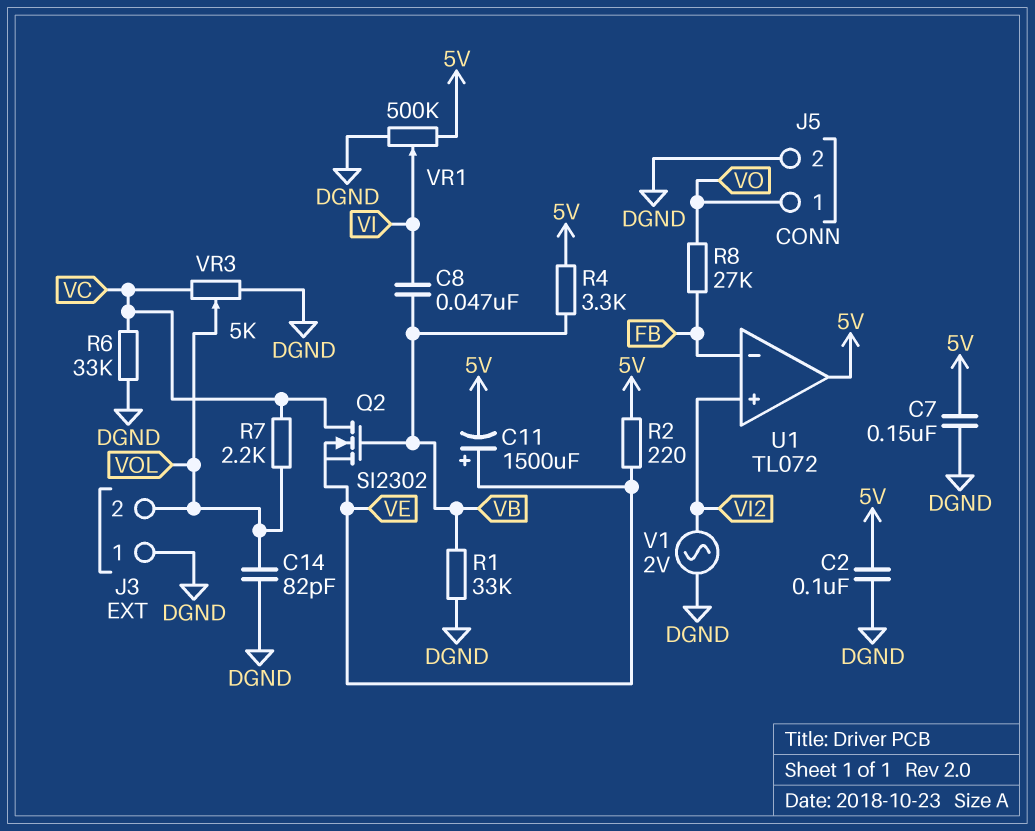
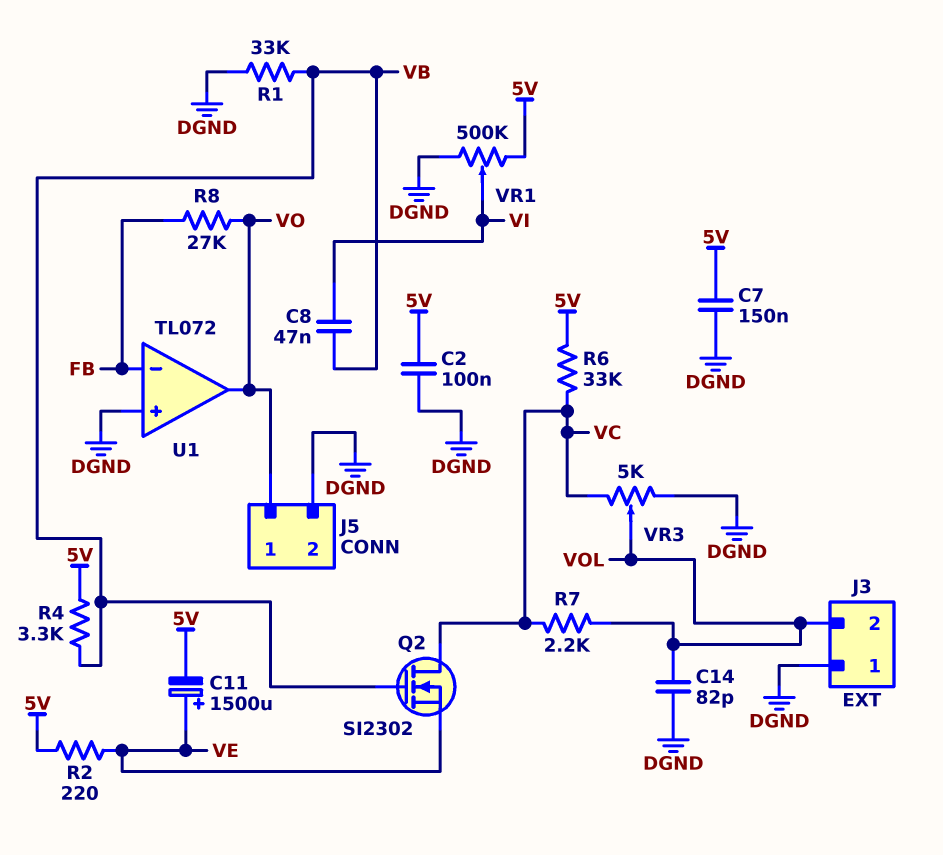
R6: 33k (DGND, VC) -> 33k (5V, VC)
U1 pin in+: VI2 -> DGND
U1 pin out: 5V -> VO
V1: AC 2V (DGND, VI2) -> none

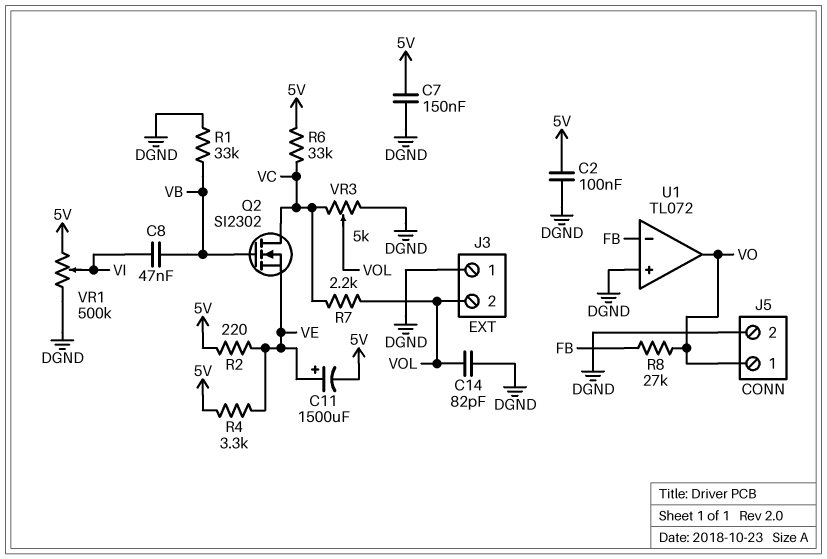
R4: 3.3k (5V, VB) -> 3.3k (5V, VE)

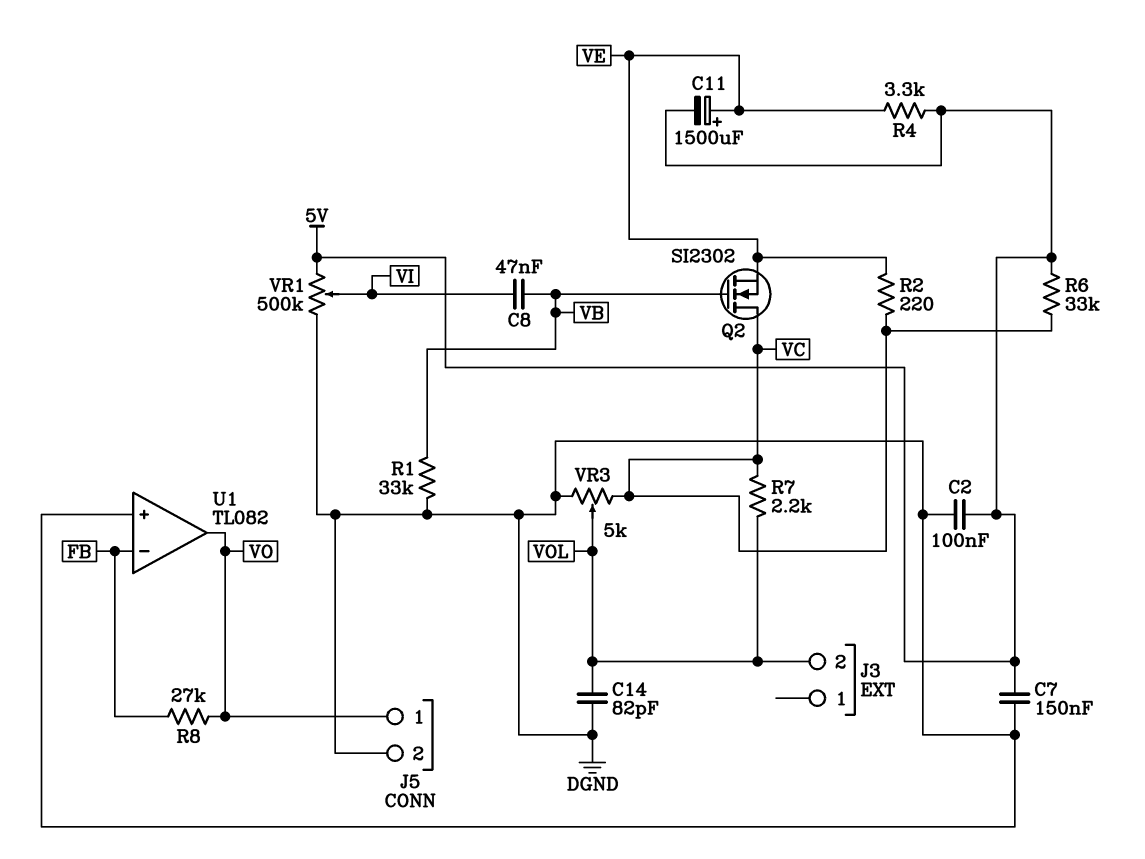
J3 pin 1: DGND -> none
R2: 220 (5V, VE) -> 220 (VC, VE)
U1: TL072 -> TL082

